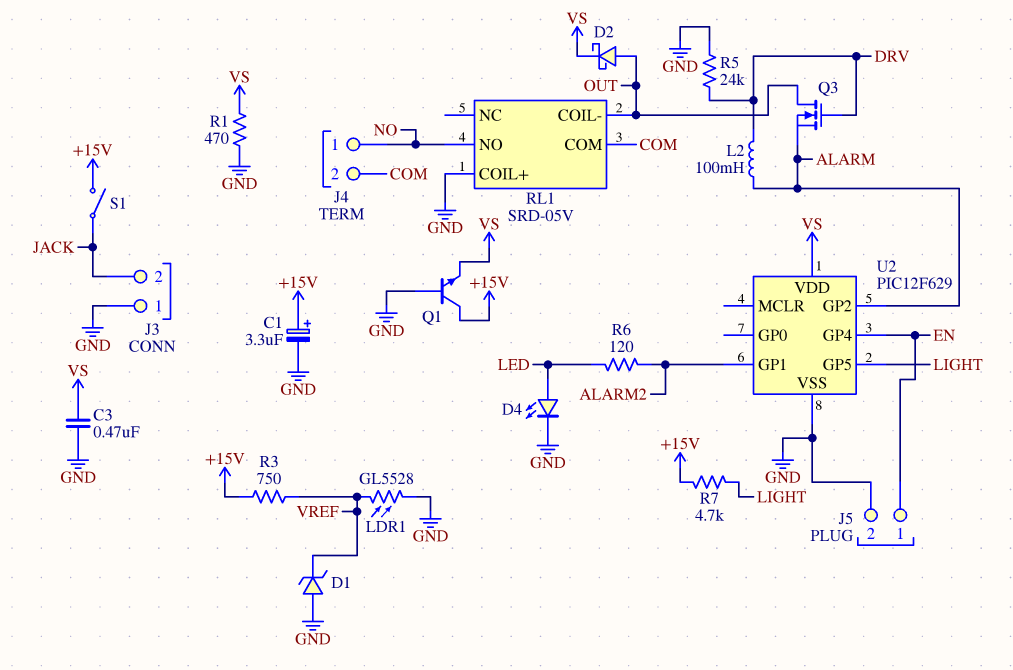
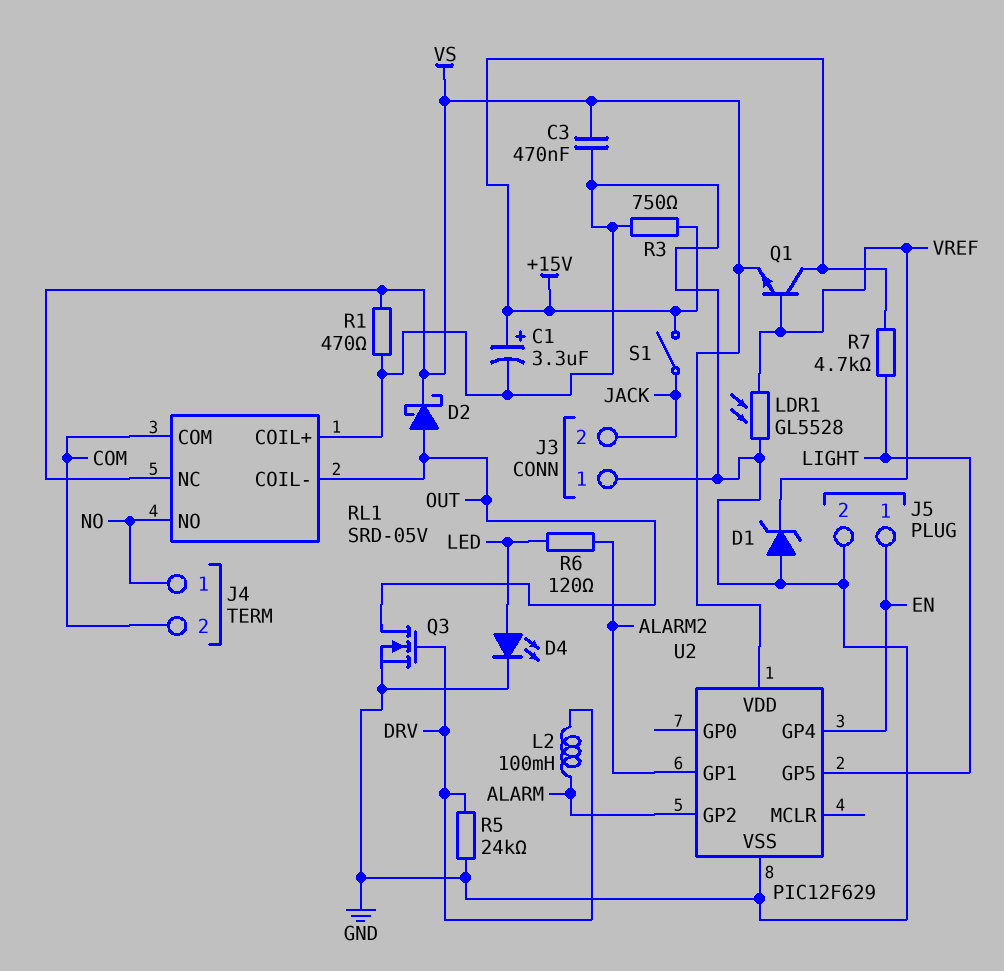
Q1: NPN (B GND, C +15V, E VS) -> NPN (B VREF, C +15V, E VS)
Q3: NMOS (G DRV, D OUT, S ALARM) -> NMOS (G DRV, D OUT, S GND)
R3: 750 (+15V, VREF) -> 750 (+15V, GND)
RL1 pin NC: none -> VS

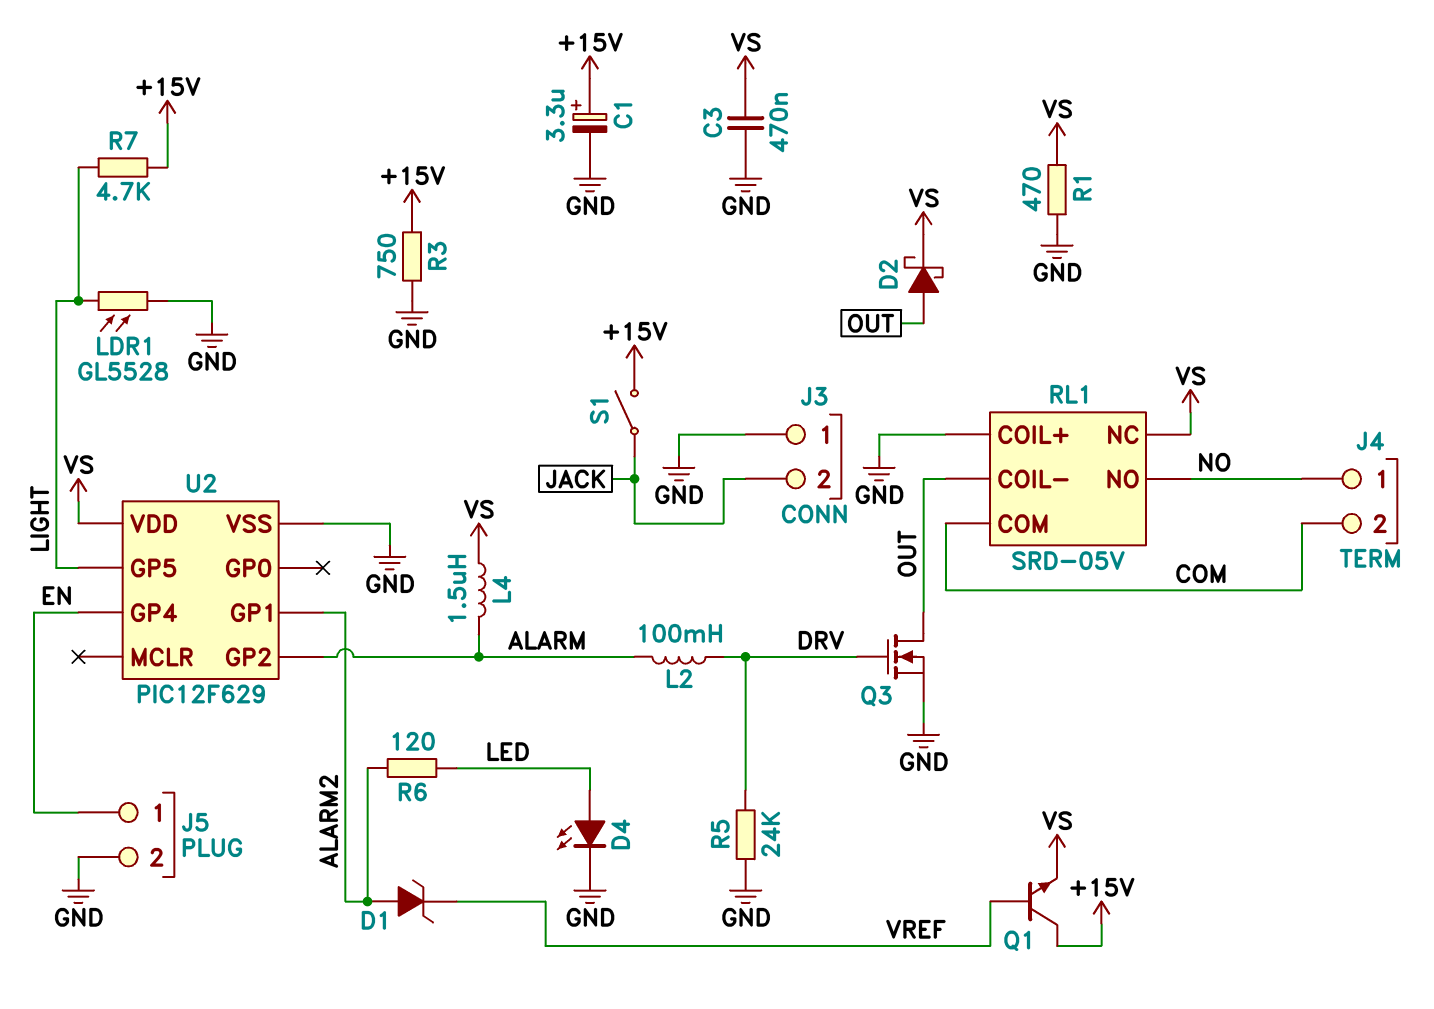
D1: zener (A GND, K VREF) -> zener (A ALARM2, K VREF)
L4: none -> 1.5uH (ALARM, VS)
LDR1: GL5528 (GND, VREF) -> GL5528 (GND, LIGHT)

